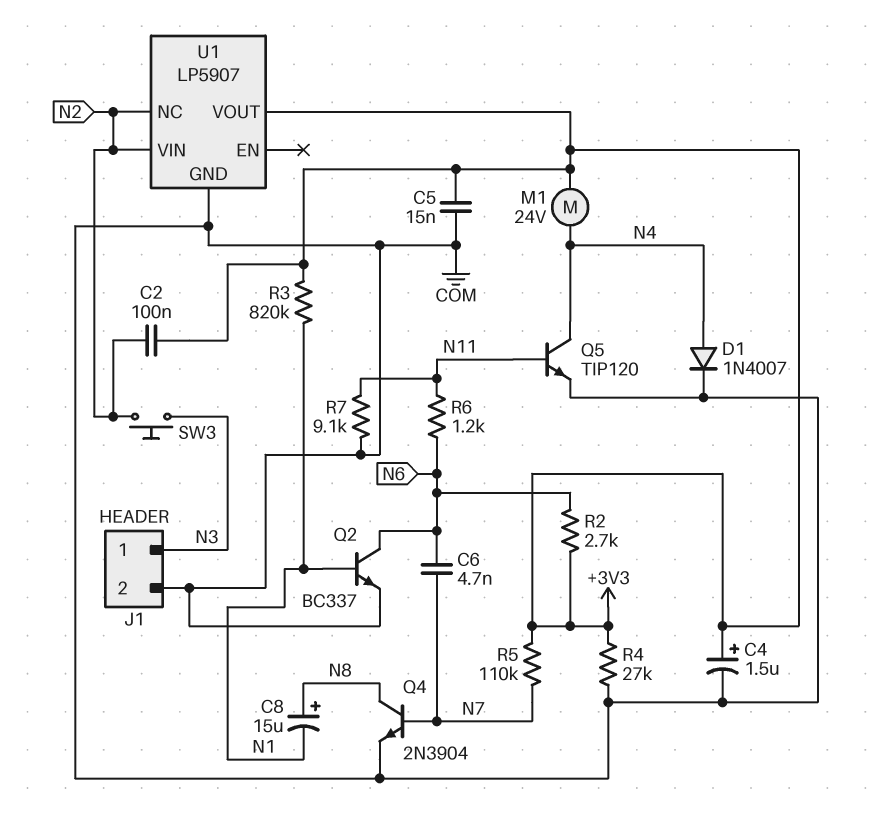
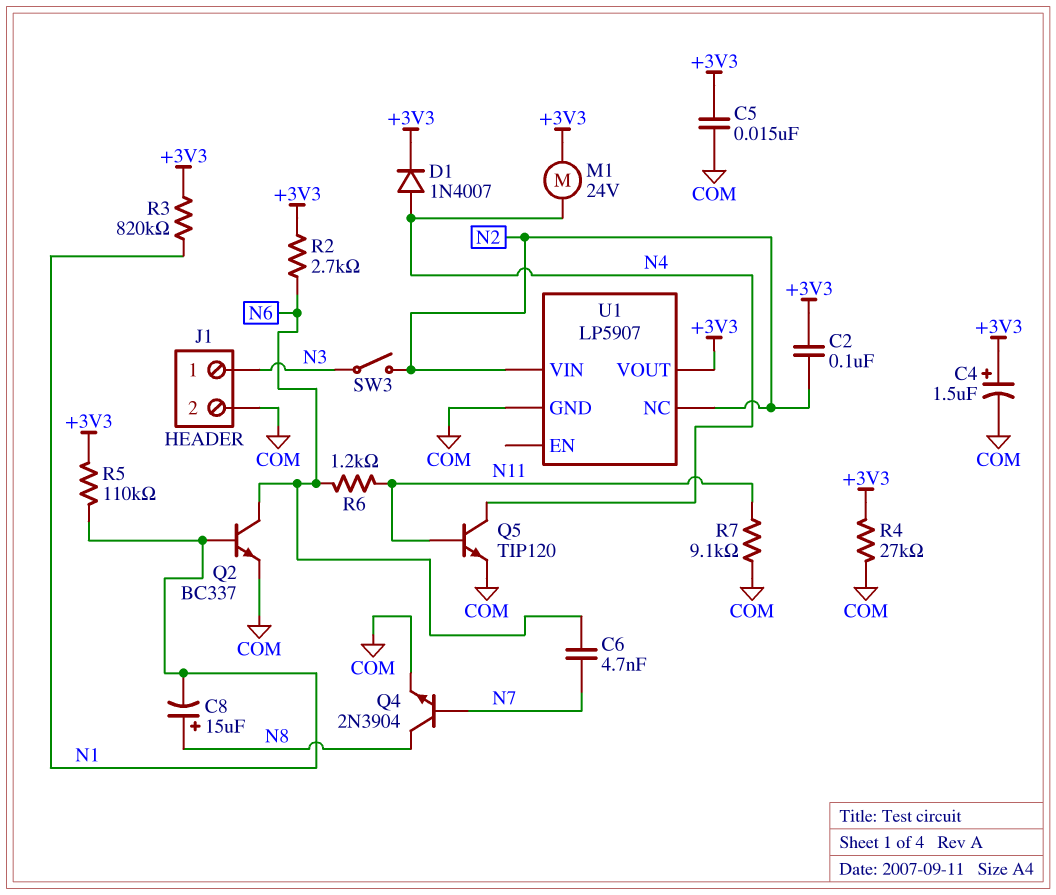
D1: diode 1N4007 (A N4, K COM) -> diode 1N4007 (A N4, K +3V3)
R5: 110k (+3V3, N7) -> 110k (+3V3, N1)
SW3: button (N2, N3) -> switch (N2, N3)

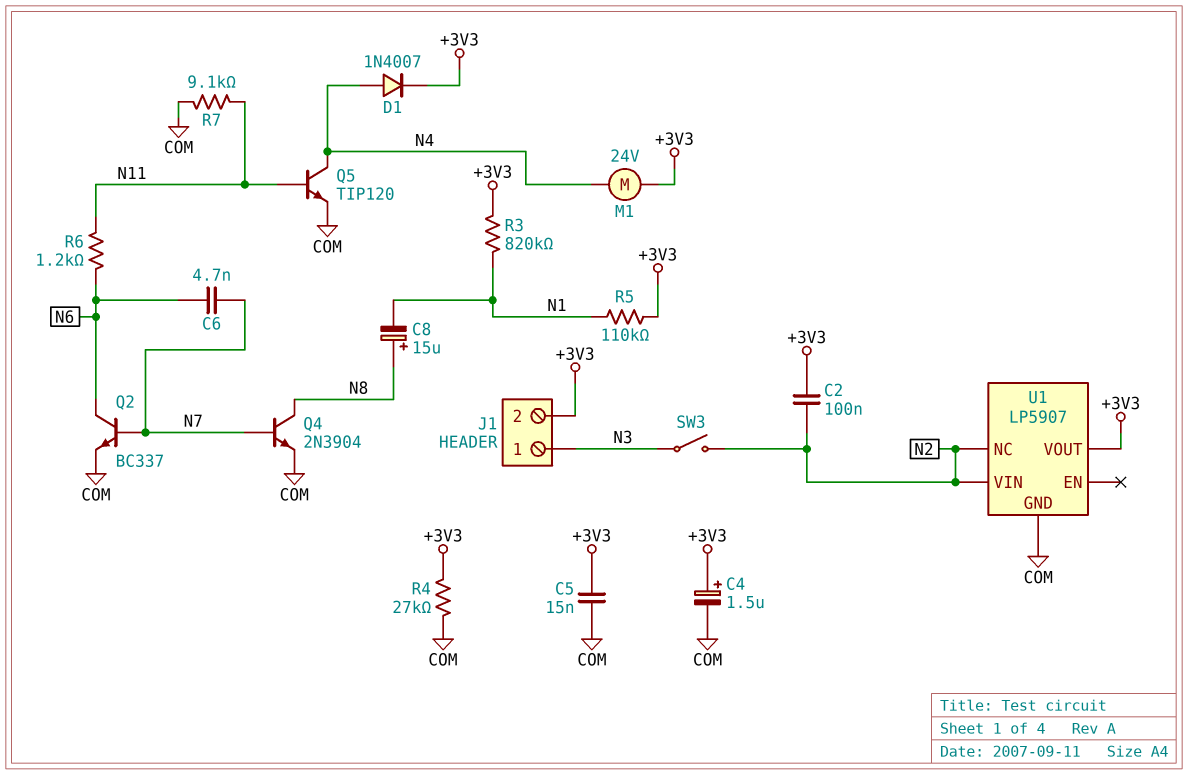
J1 pin 2: COM -> +3V3
Q2: NPN BC337 (B N1, C N6, E COM) -> NPN BC337 (B N7, C N6, E COM)
R2: 2.7k (+3V3, N6) -> none

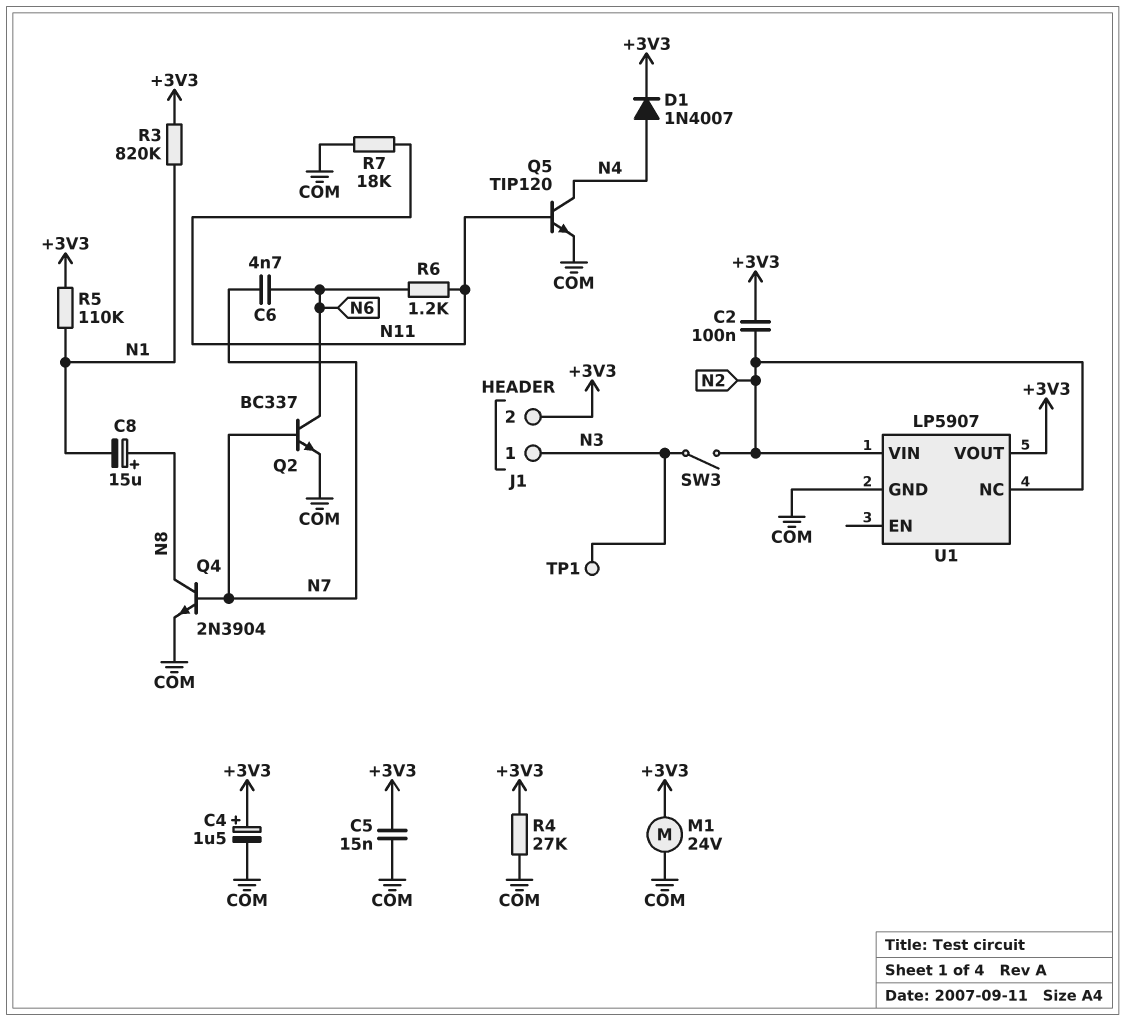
M1: motor 24V (+3V3, N4) -> motor 24V (+3V3, COM)
R7: 9.1k (COM, N11) -> 18k (COM, N11)
TP1: none -> test point (N3)

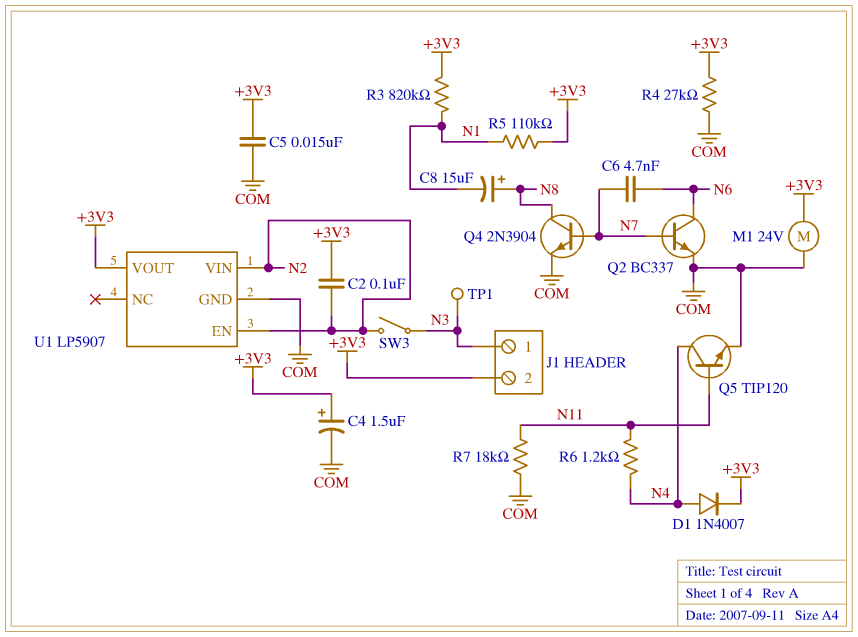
R6: 1.2k (N6, N11) -> 1.2k (N4, N11)
U1 pin EN: none -> N2
U1 pin NC: N2 -> none

